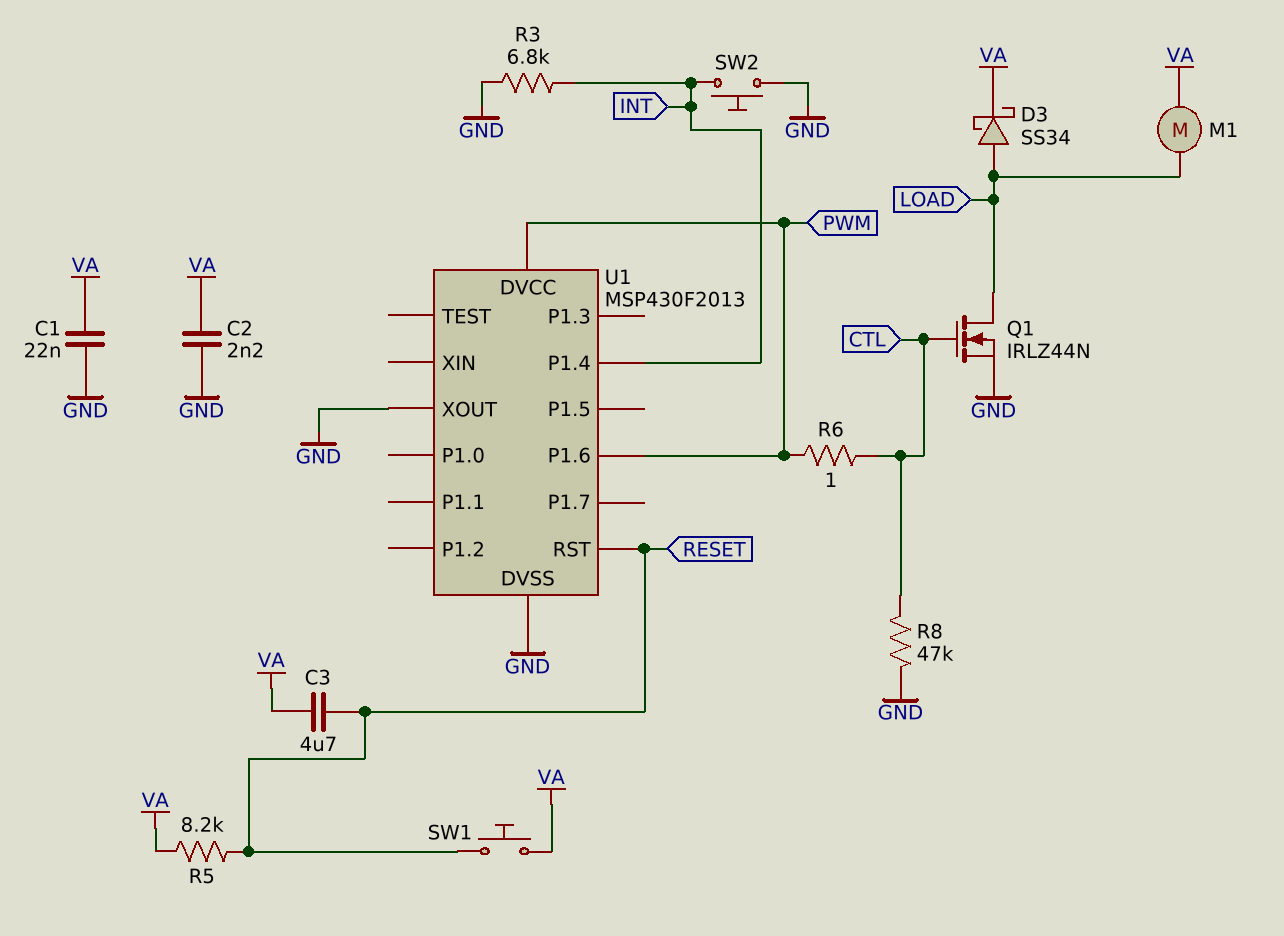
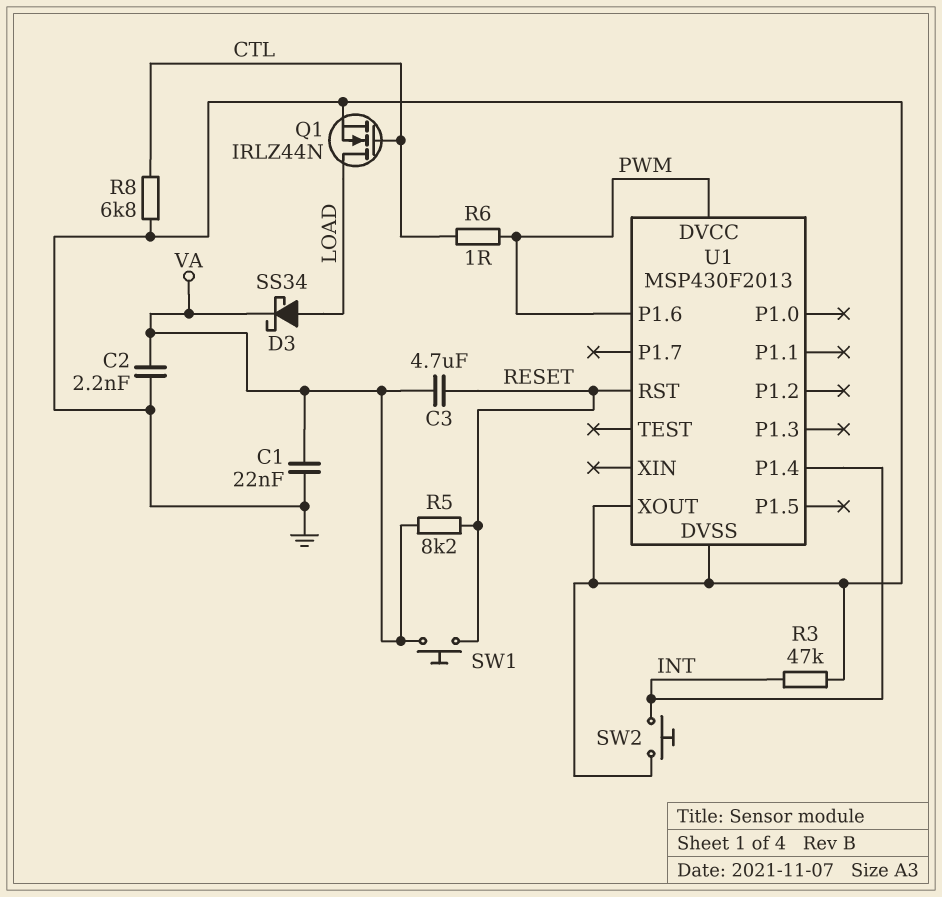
M1: motor (LOAD, VA) -> none
R3: 6.8k (GND, INT) -> 47k (GND, INT)
R8: 47k (CTL, GND) -> 6.8k (CTL, GND)

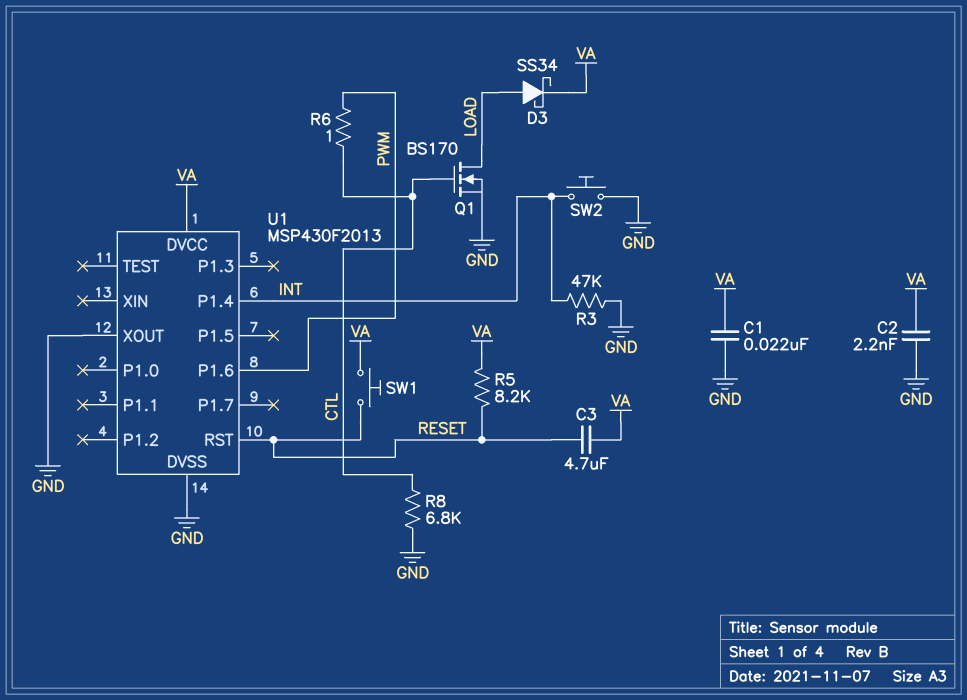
Q1: NMOS IRLZ44N (G CTL, D LOAD, S GND) -> NMOS BS170 (G CTL, D LOAD, S GND)
U1 pin DVCC: PWM -> VA

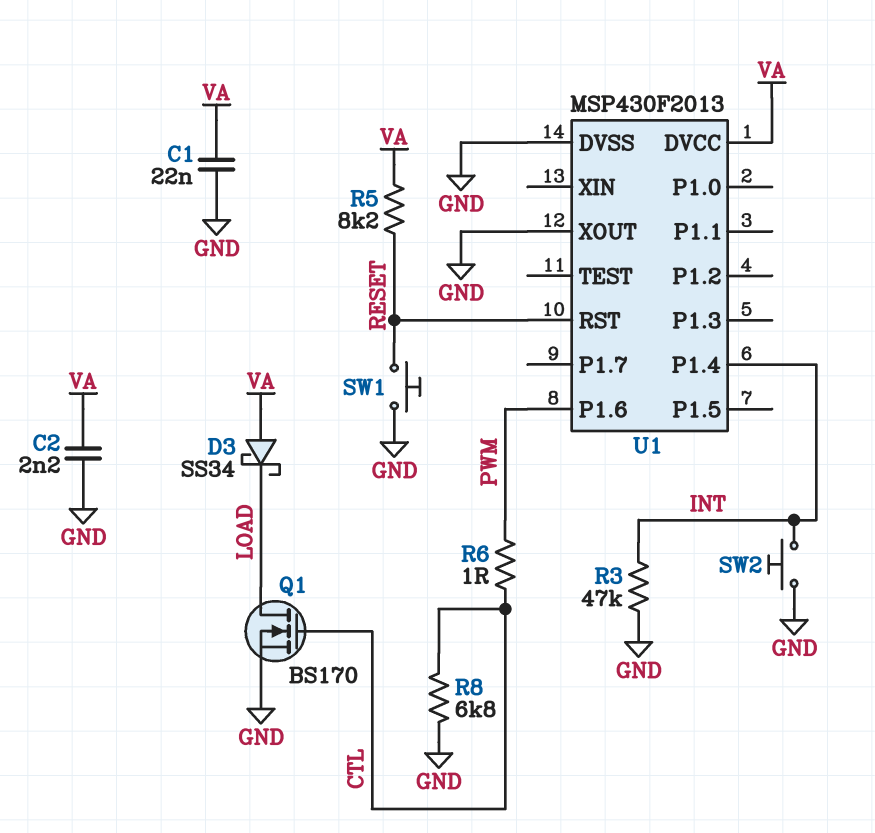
C3: 4.7uF (RESET, VA) -> none
D3: schottky SS34 (A LOAD, K VA) -> schottky SS34 (A VA, K LOAD)
SW1: button (RESET, VA) -> button (GND, RESET)

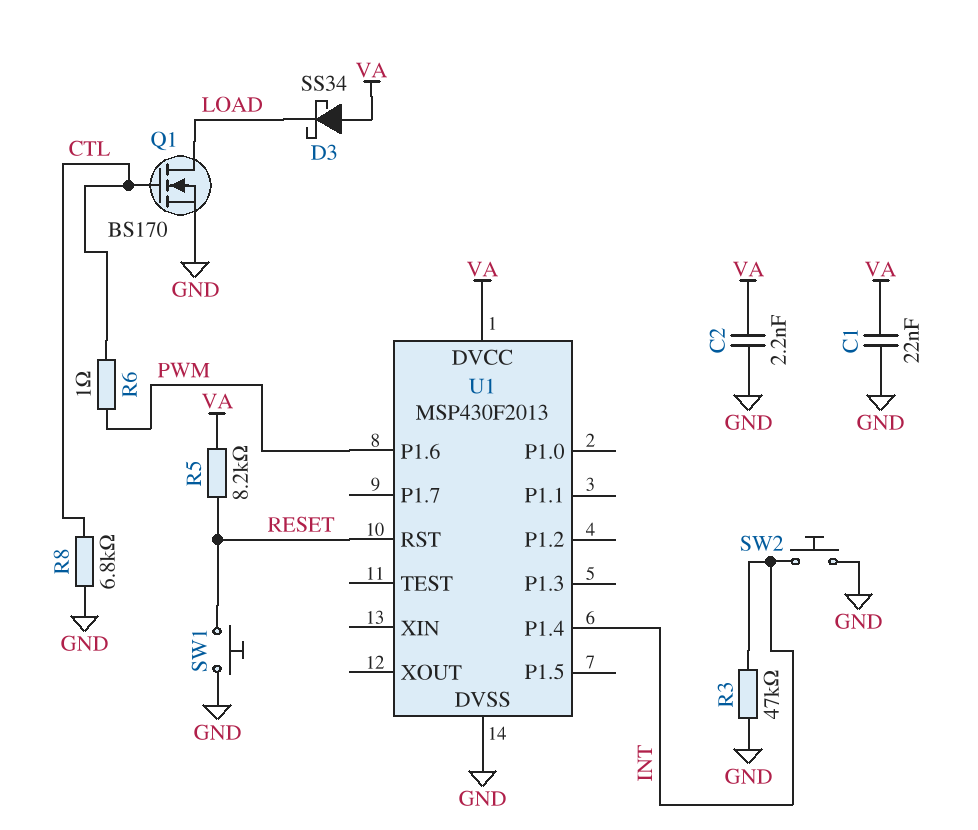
U1 pin XOUT: GND -> none

